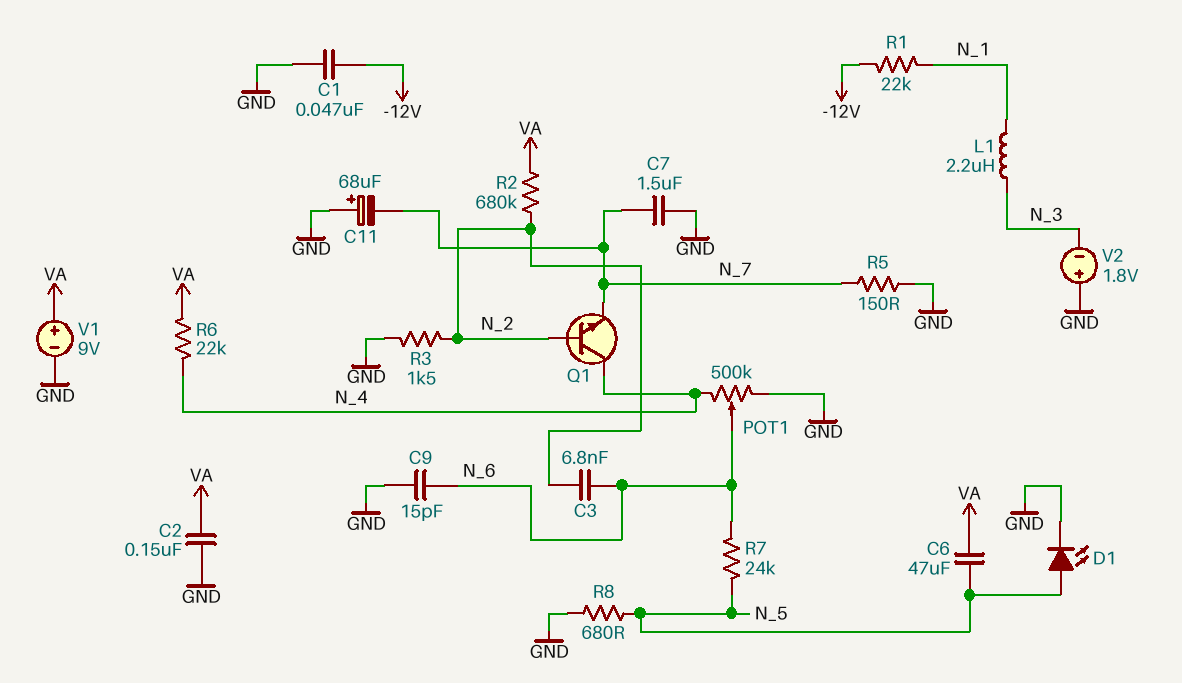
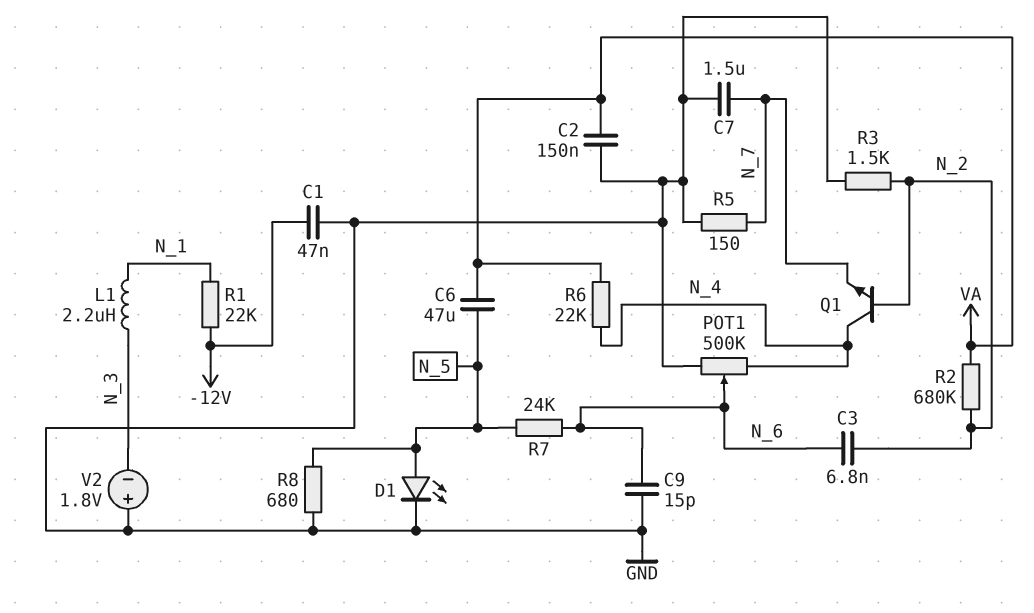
C11: 68uF (plus GND, minus N_7) -> none
V1: 9V (plus VA, minus GND) -> none

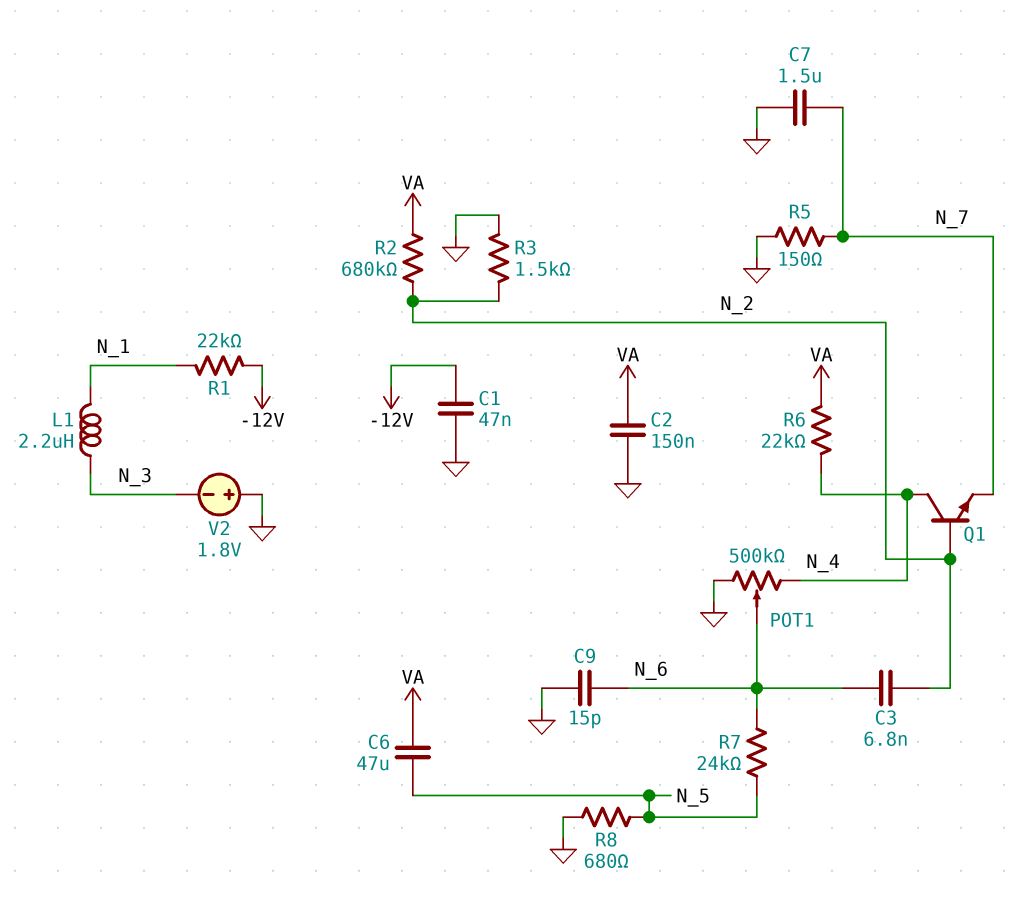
D1: LED (A N_5, K GND) -> none

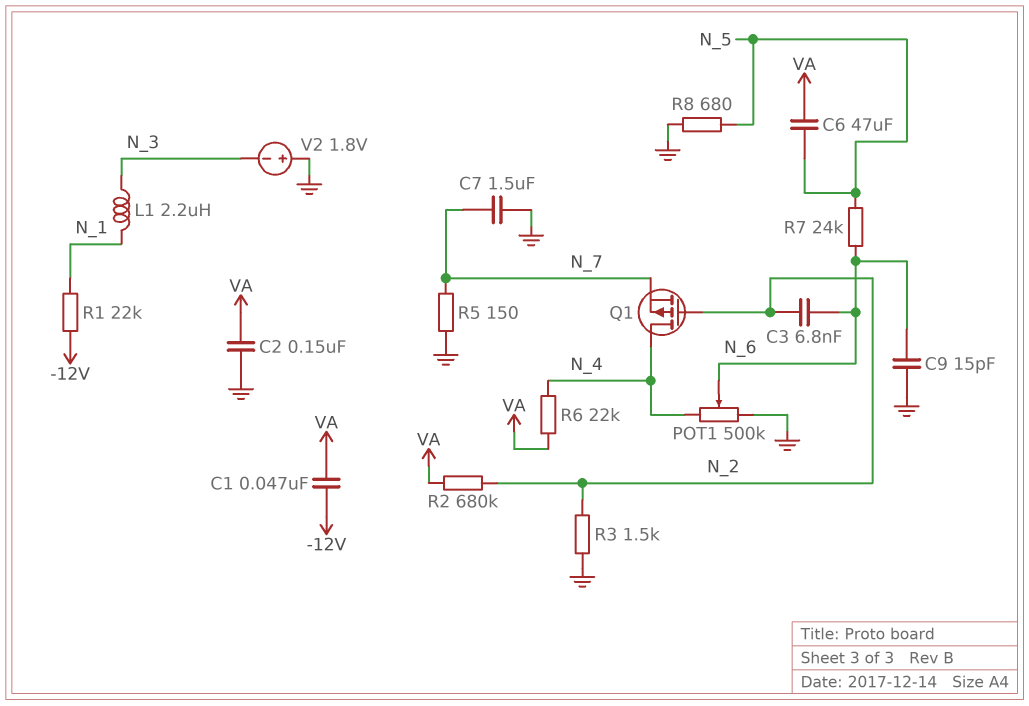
C1: 47nF (-12V, GND) -> 47nF (-12V, VA)
Q1: NPN (B N_2, C N_4, E N_7) -> PMOS (G N_2, D N_4, S N_7)

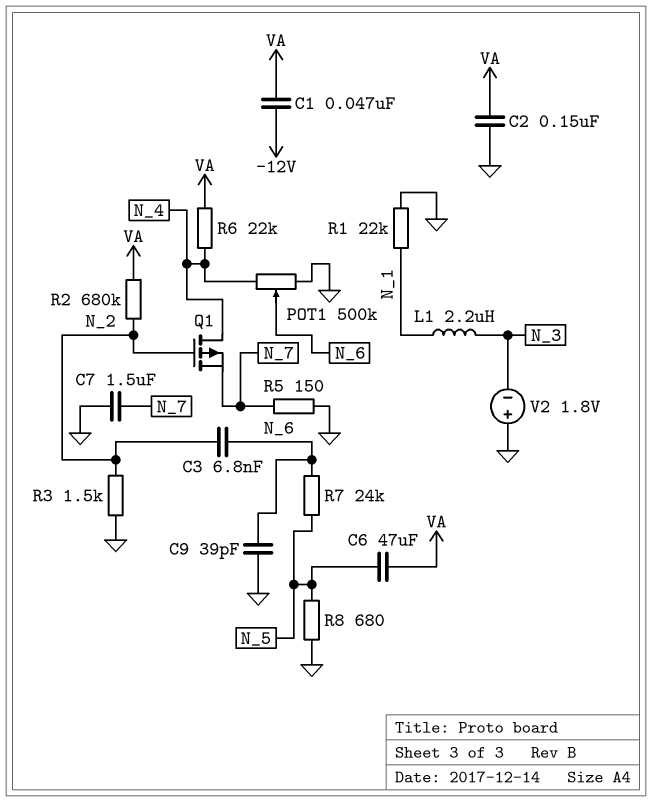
C9: 15pF (GND, N_6) -> 39pF (GND, N_6)
R1: 22k (-12V, N_1) -> 22k (GND, N_1)

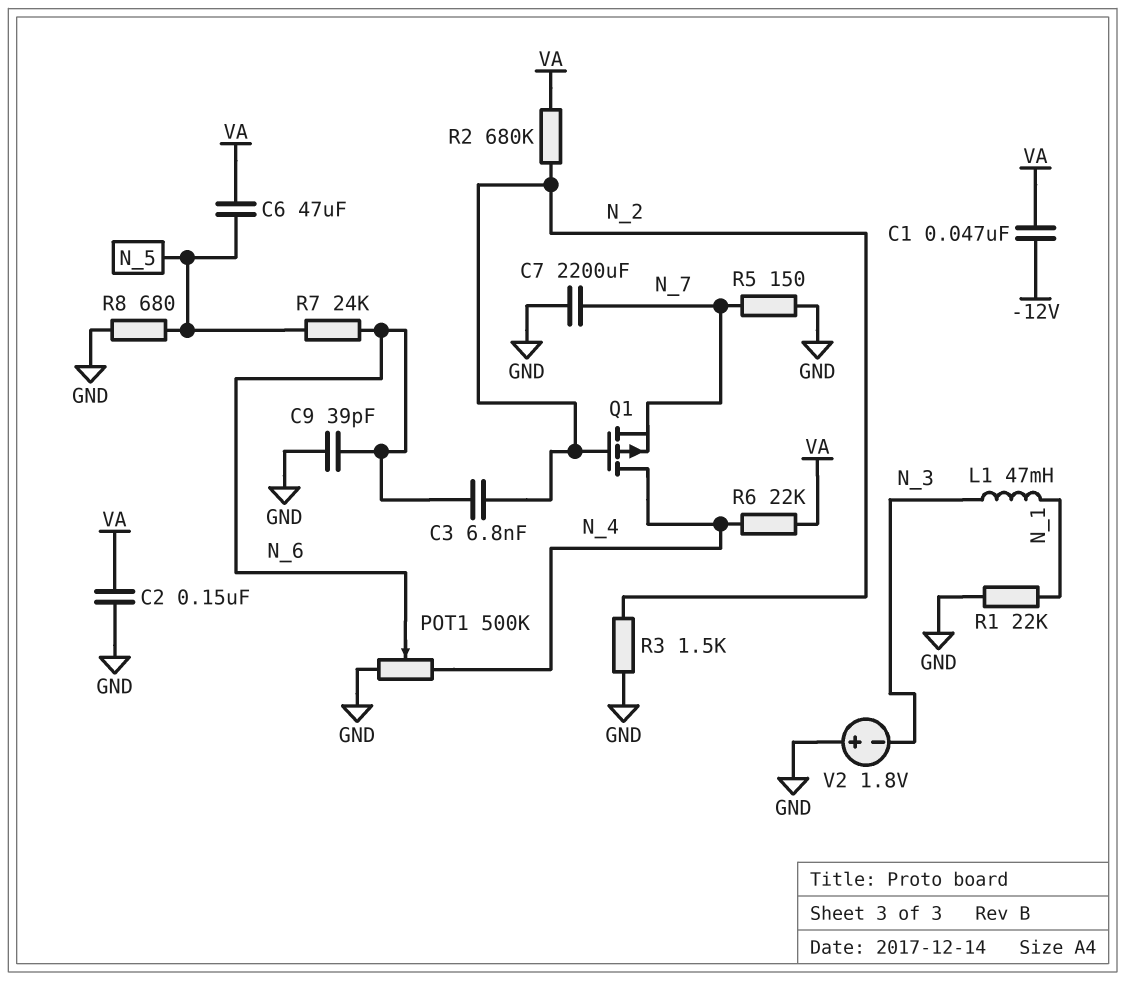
C7: 1.5uF (GND, N_7) -> 2200uF (GND, N_7)
L1: 2.2uH (N_1, N_3) -> 47mH (N_1, N_3)

